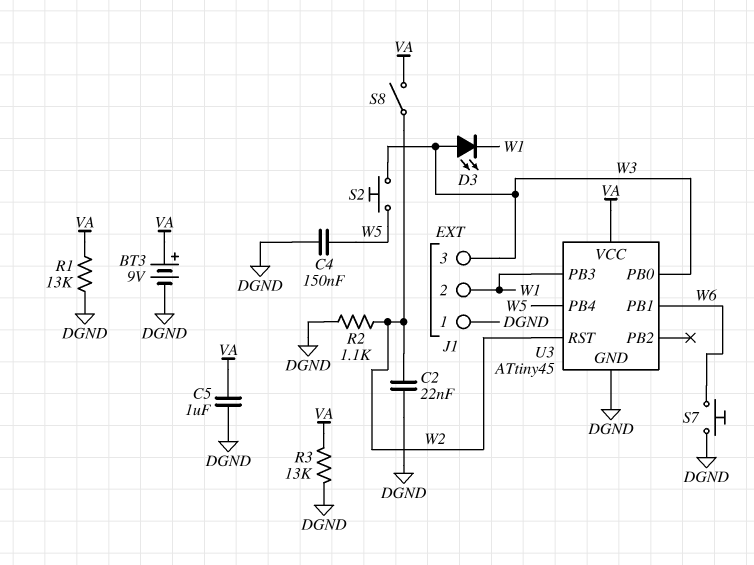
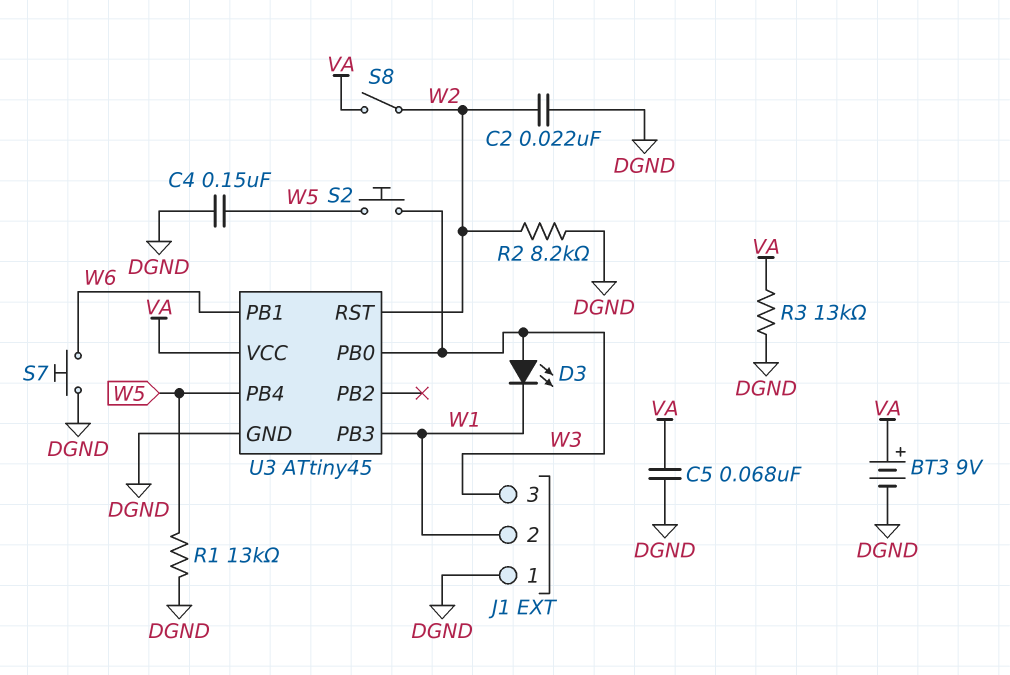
C5: 1uF (DGND, VA) -> 68nF (DGND, VA)
R1: 13k (DGND, VA) -> 13k (DGND, W5)
R2: 1.1k (DGND, W2) -> 8.2k (DGND, W2)

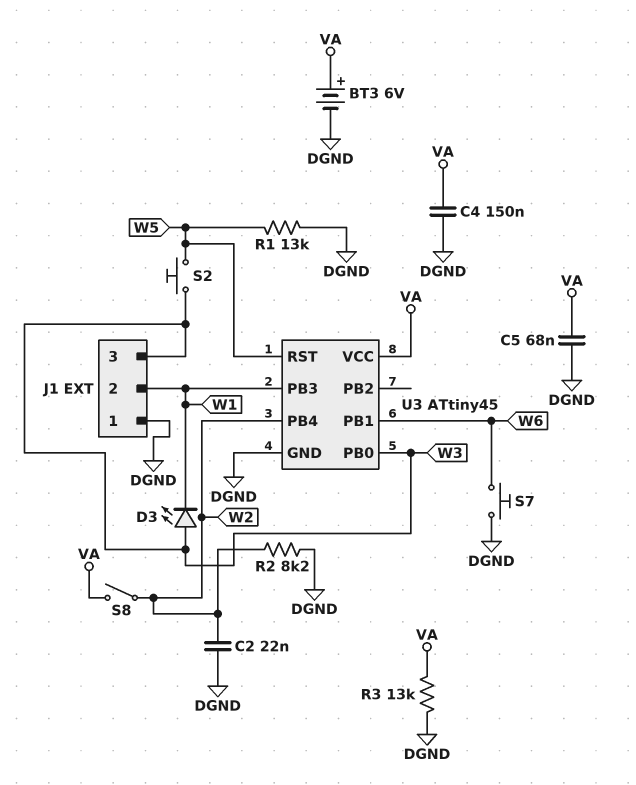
BT3: 9V (plus VA, minus DGND) -> 6V (plus VA, minus DGND)
C4: 150nF (DGND, W5) -> 150nF (DGND, VA)
U3 pin PB4: W5 -> W2
U3 pin RST: W2 -> W5

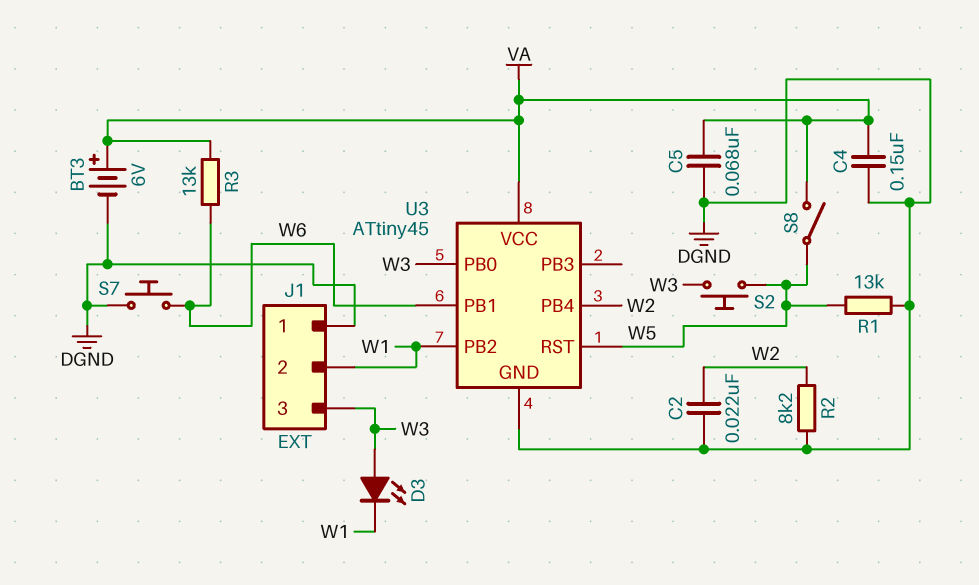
R3: 13k (DGND, VA) -> 13k (VA, W6)
S8: switch (VA, W2) -> switch (VA, W5)
U3 pin PB2: none -> W1
U3 pin PB3: W1 -> none

